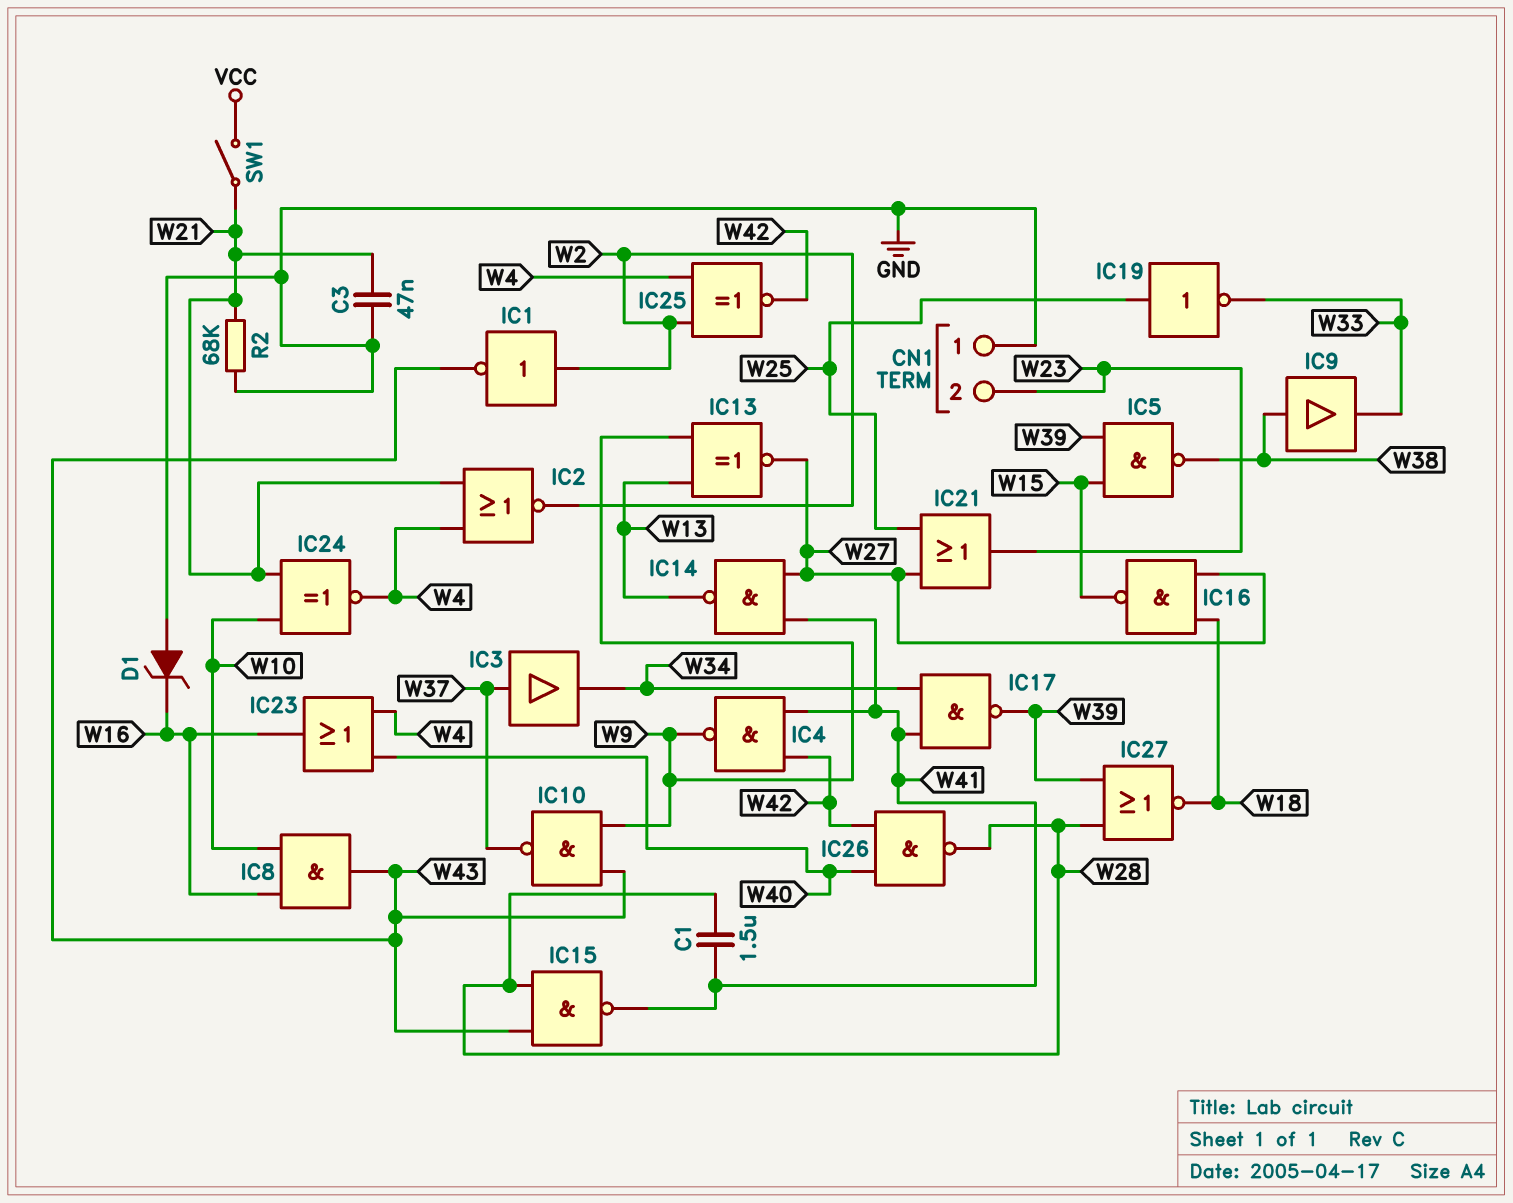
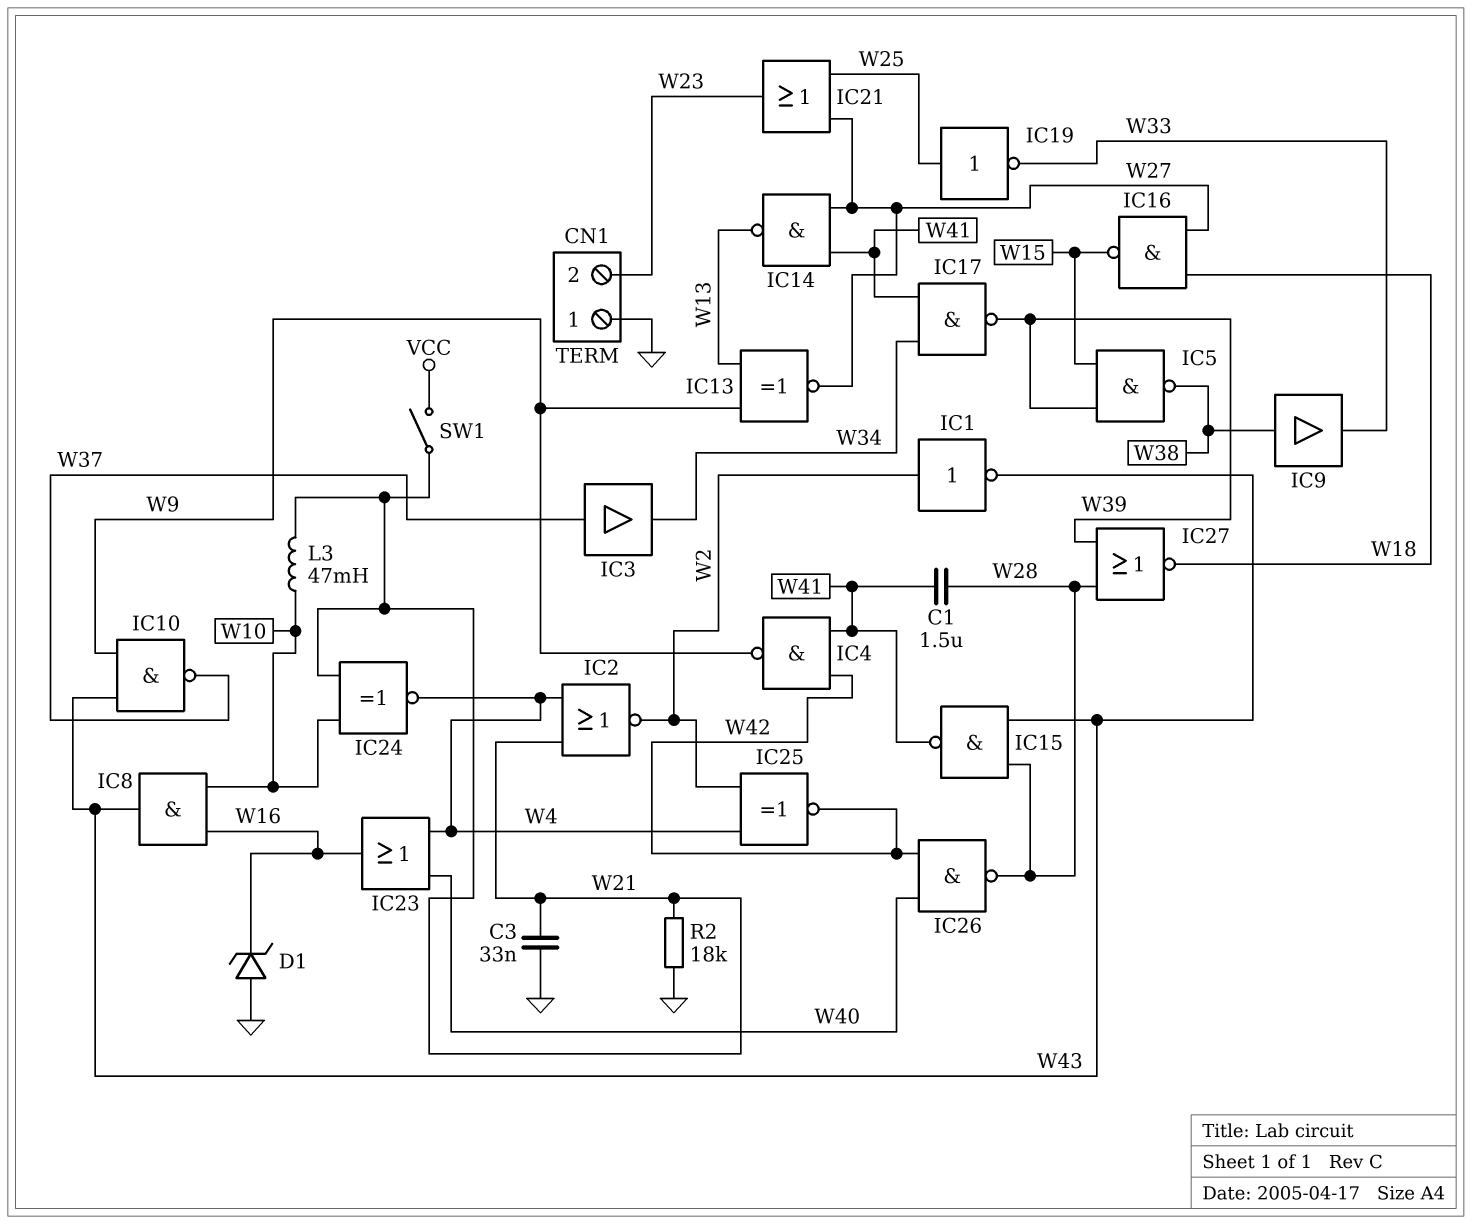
C3: 47nF (GND, W21) -> 33nF (GND, W21)
L3: none -> 47mH (W10, W21)
R2: 68k (GND, W21) -> 18k (GND, W21)

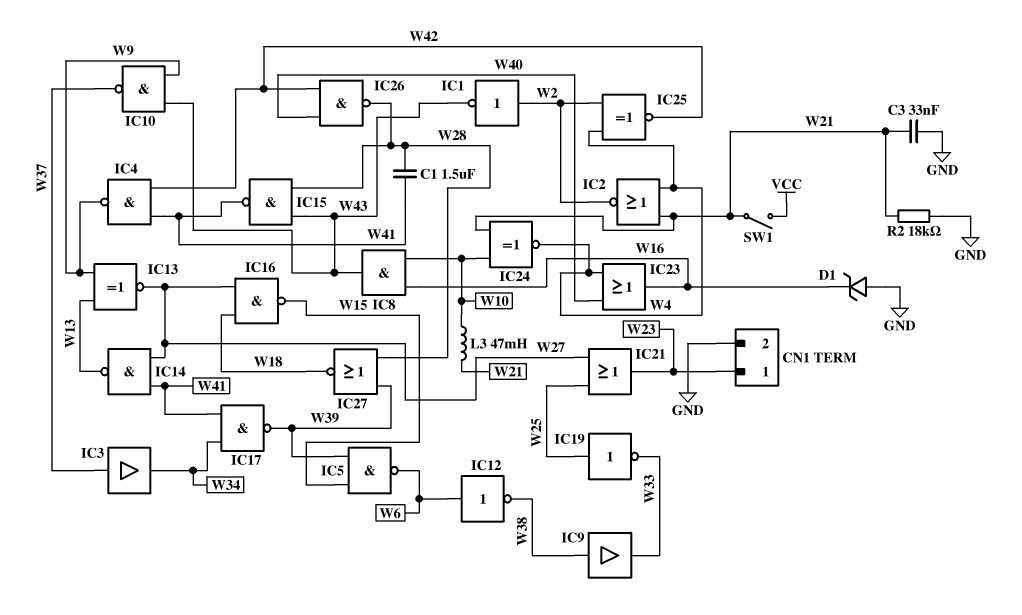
CN1 pin 1: GND -> W23
CN1 pin 2: W23 -> GND
IC5: NAND (in W15, in W39, out W38) -> NAND (in W15, in W39, out W6)
IC12: none -> NOT (in W6, out W38)

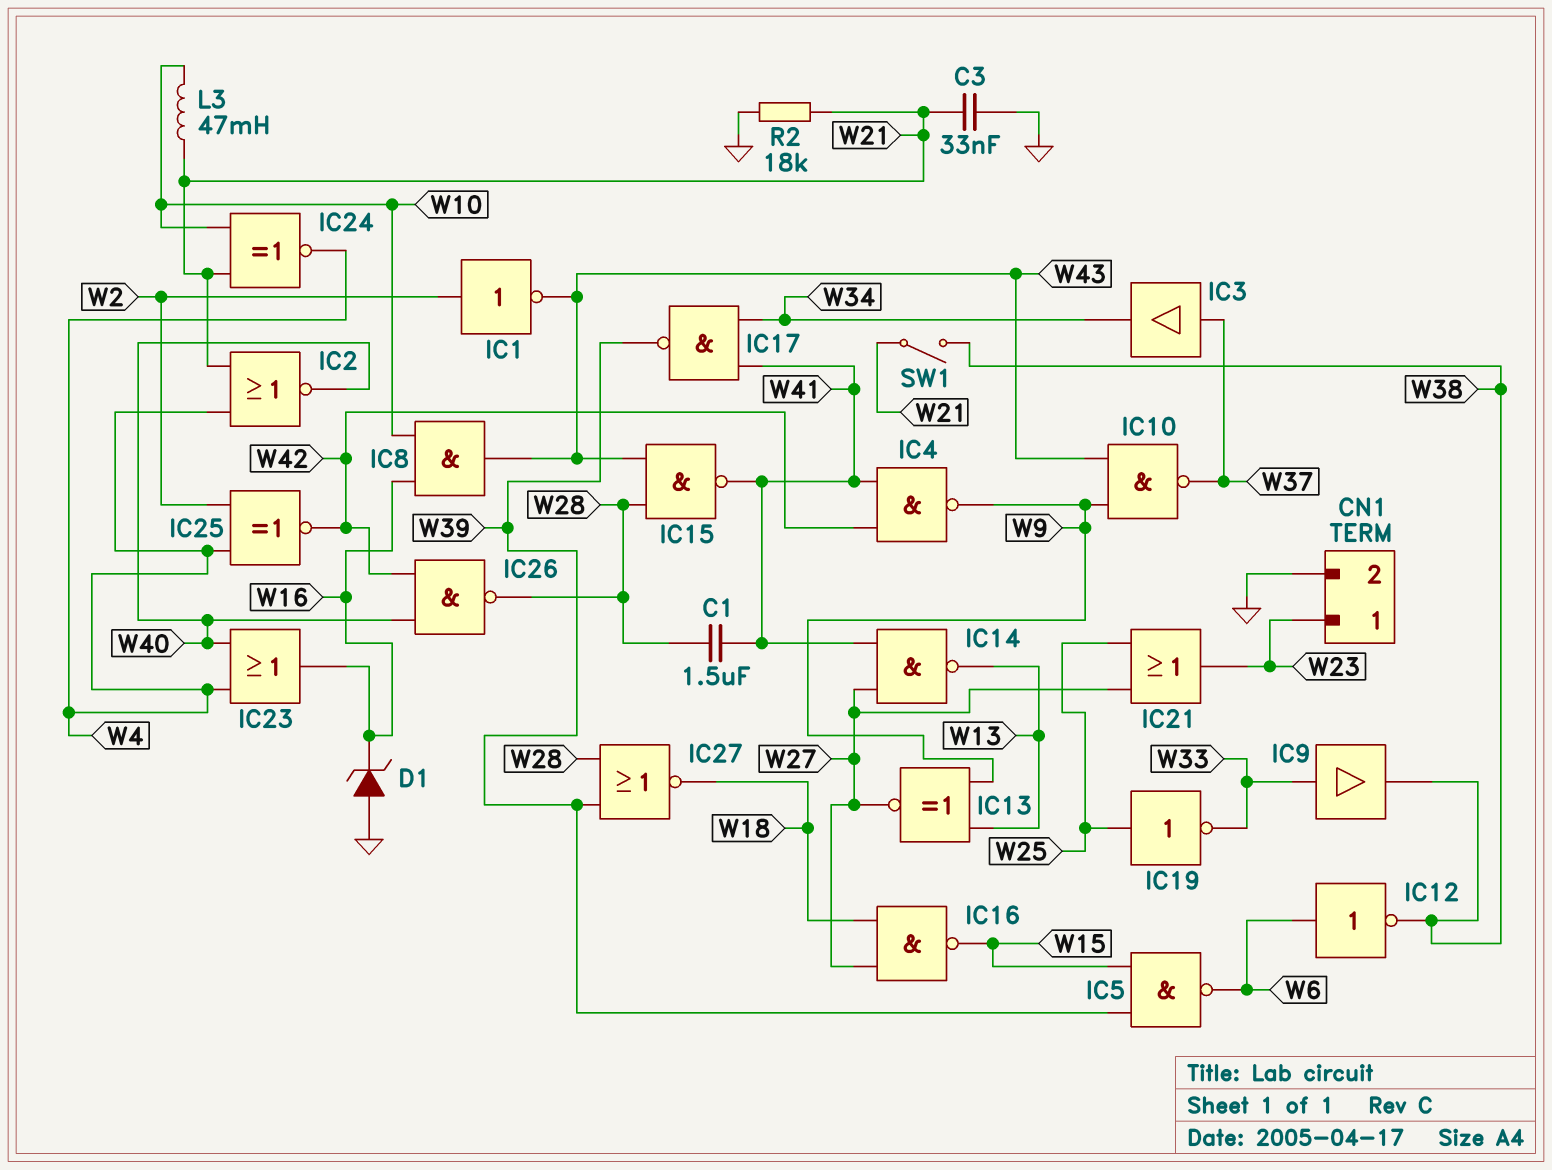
IC2: NOR (in W4, in W21, out W2) -> NOR (in W4, in W21, out W40)
IC9: buffer (in W38, out W33) -> buffer (in W33, out W38)
SW1: switch (VCC, W21) -> switch (W21, W38)

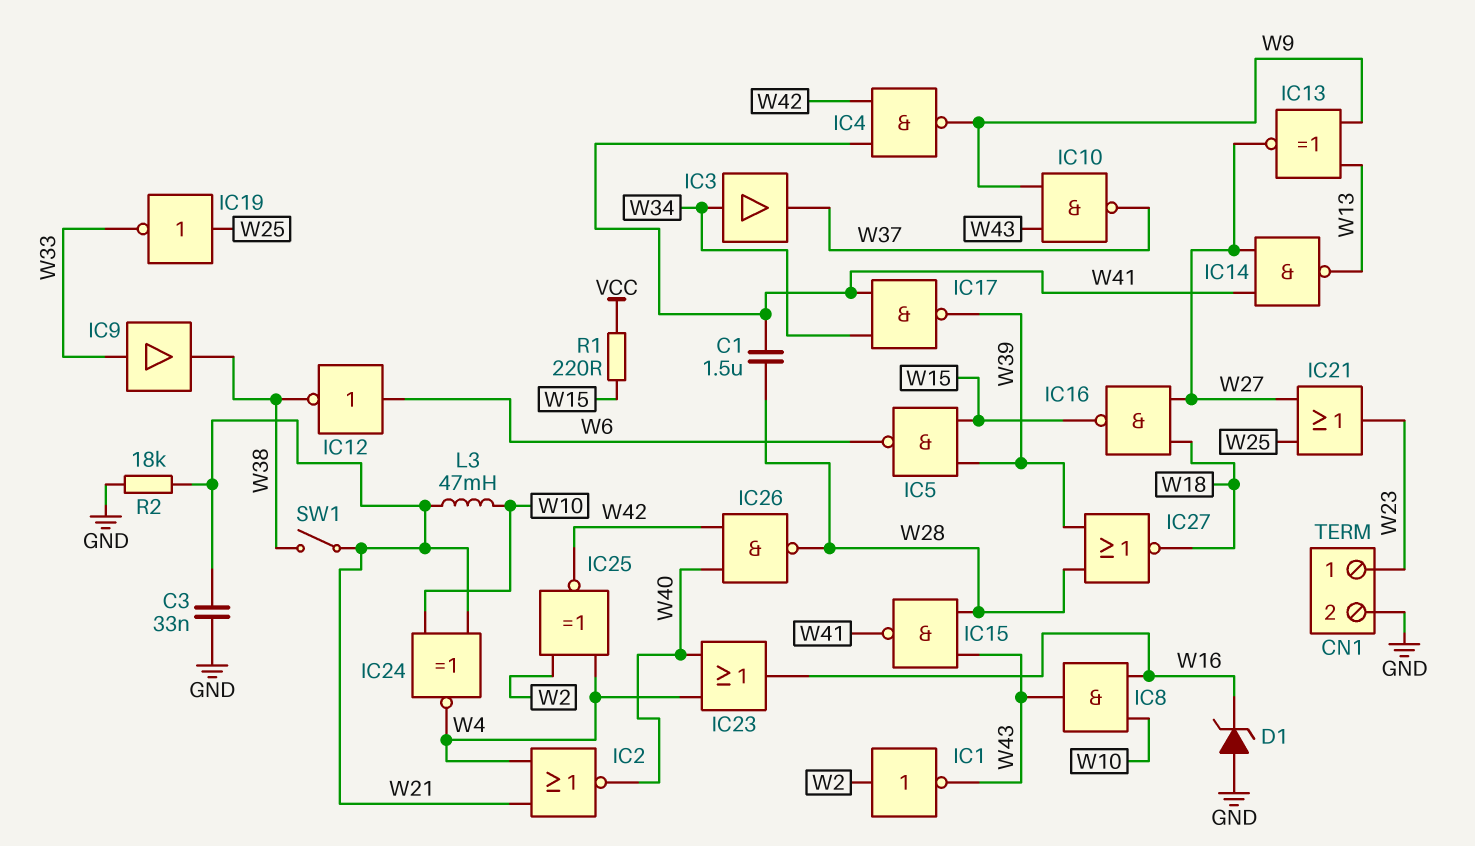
IC3: buffer (in W37, out W34) -> buffer (in W34, out W37)
R1: none -> 220 (VCC, W15)

